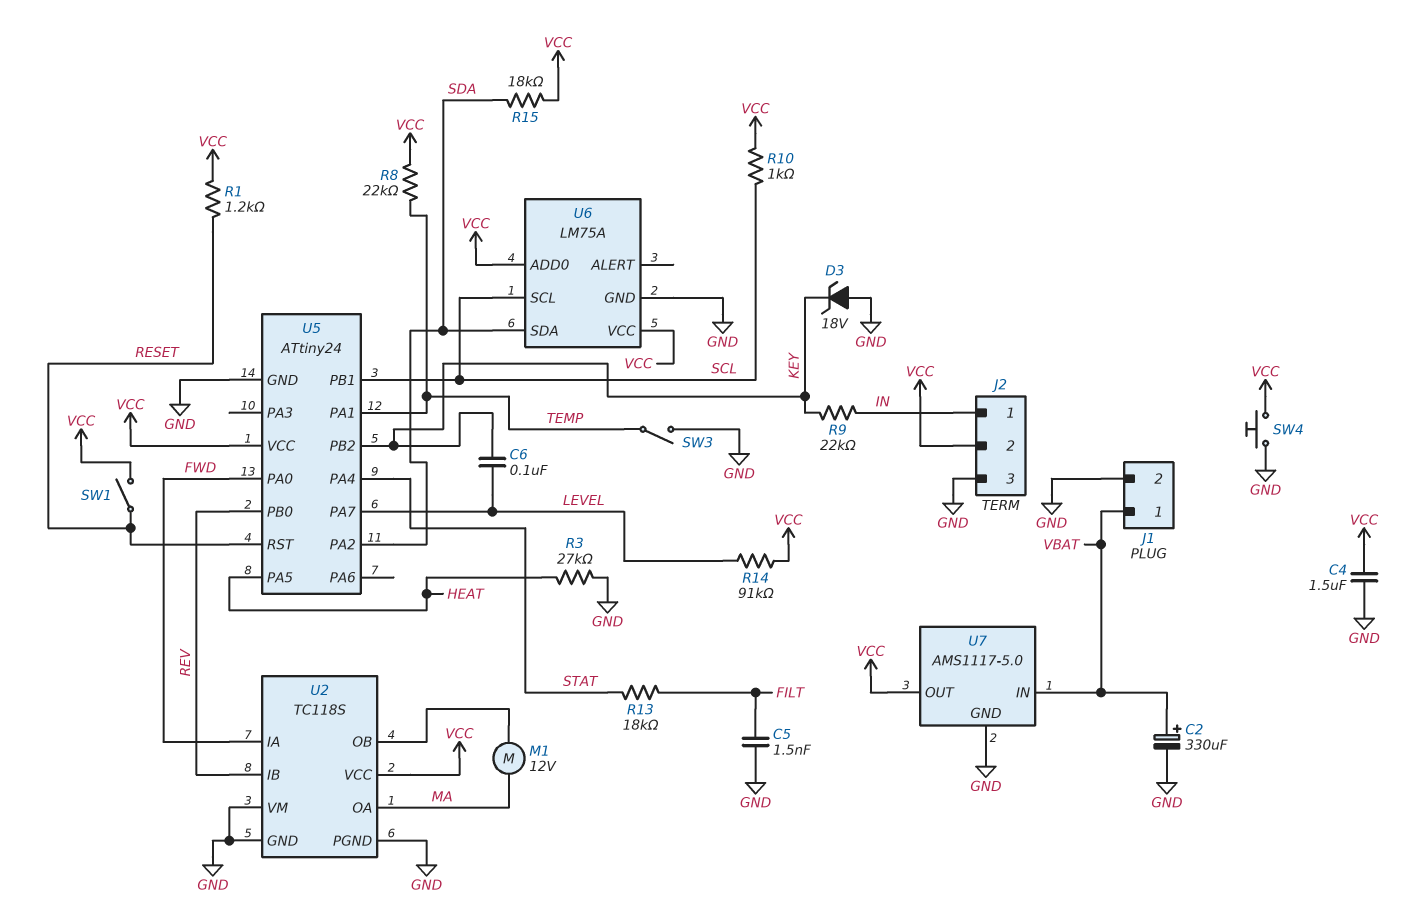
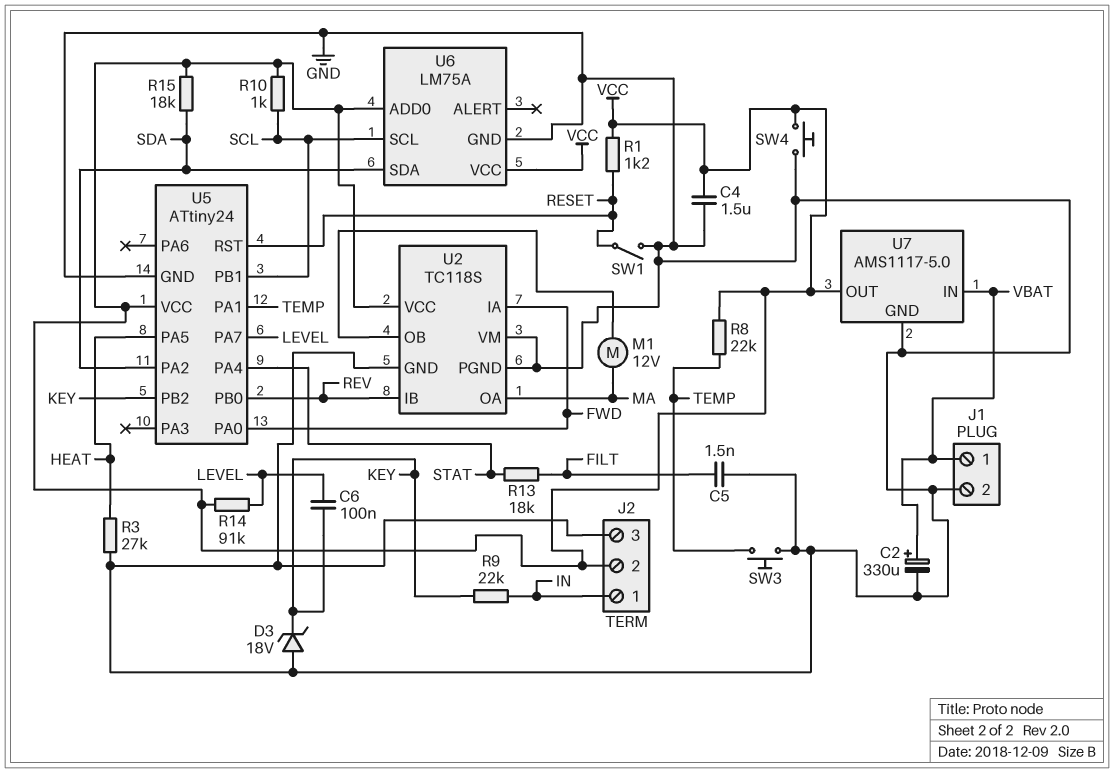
SW1: switch (RESET, VCC) -> switch (GND, RESET)
SW3: switch (GND, TEMP) -> button (GND, TEMP)

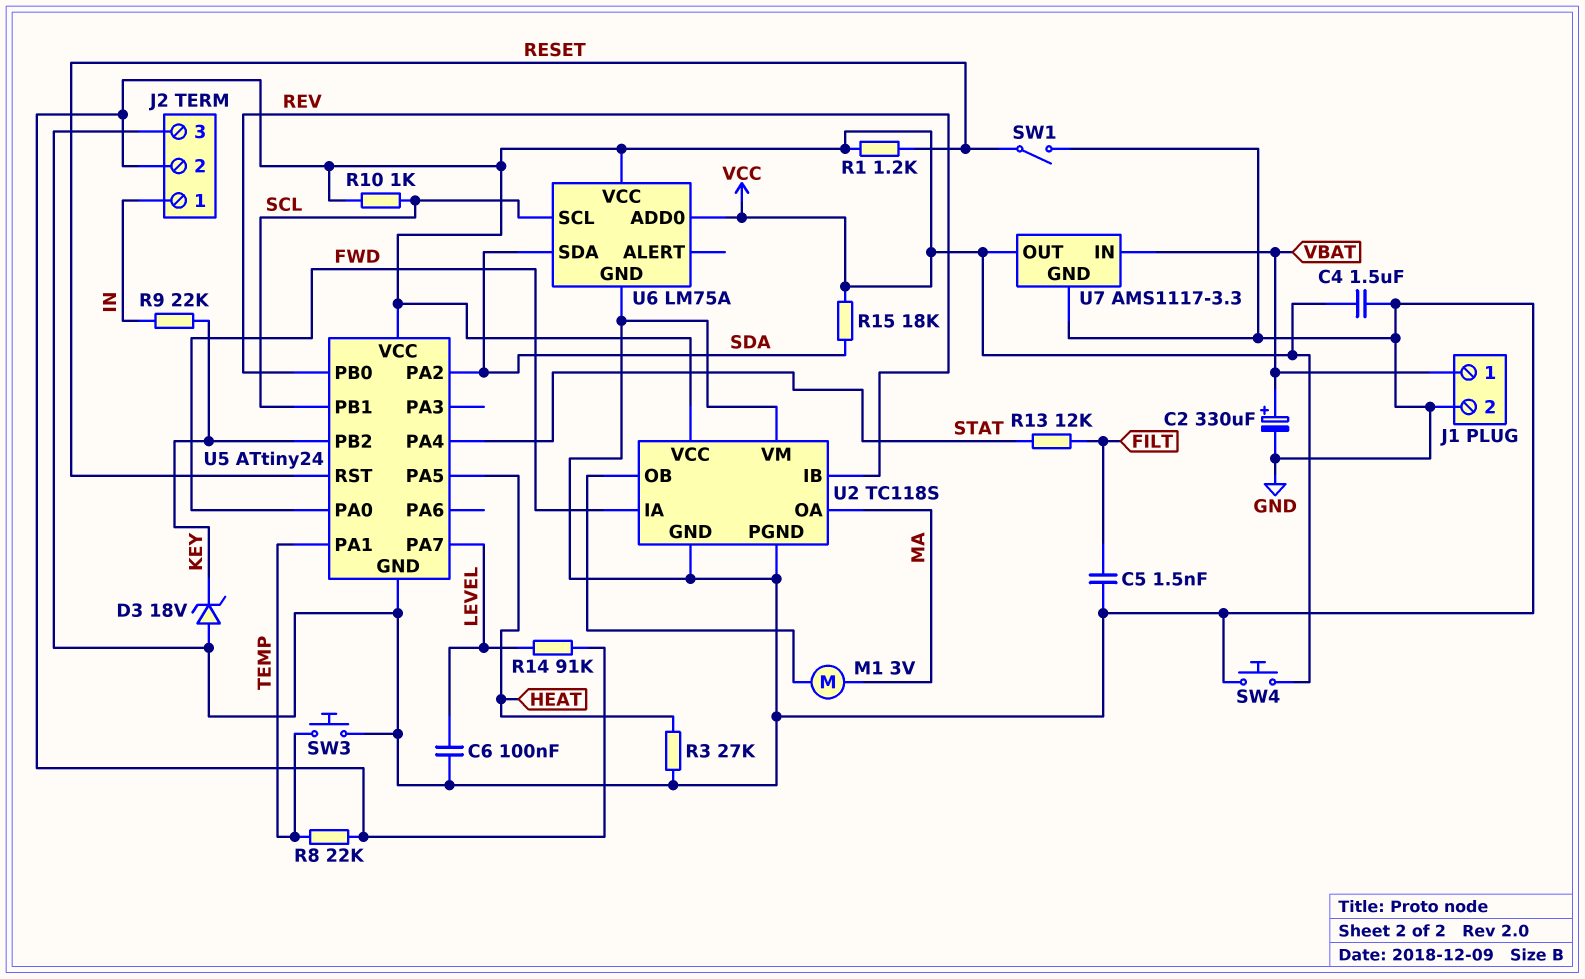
C6: 100nF (KEY, LEVEL) -> 100nF (GND, LEVEL)
M1: motor 12V (MA, U2/OB) -> motor 3V (MA, U2/OB)
R13: 18k (FILT, STAT) -> 12k (FILT, STAT)
U7: AMS1117-5.0 -> AMS1117-3.3

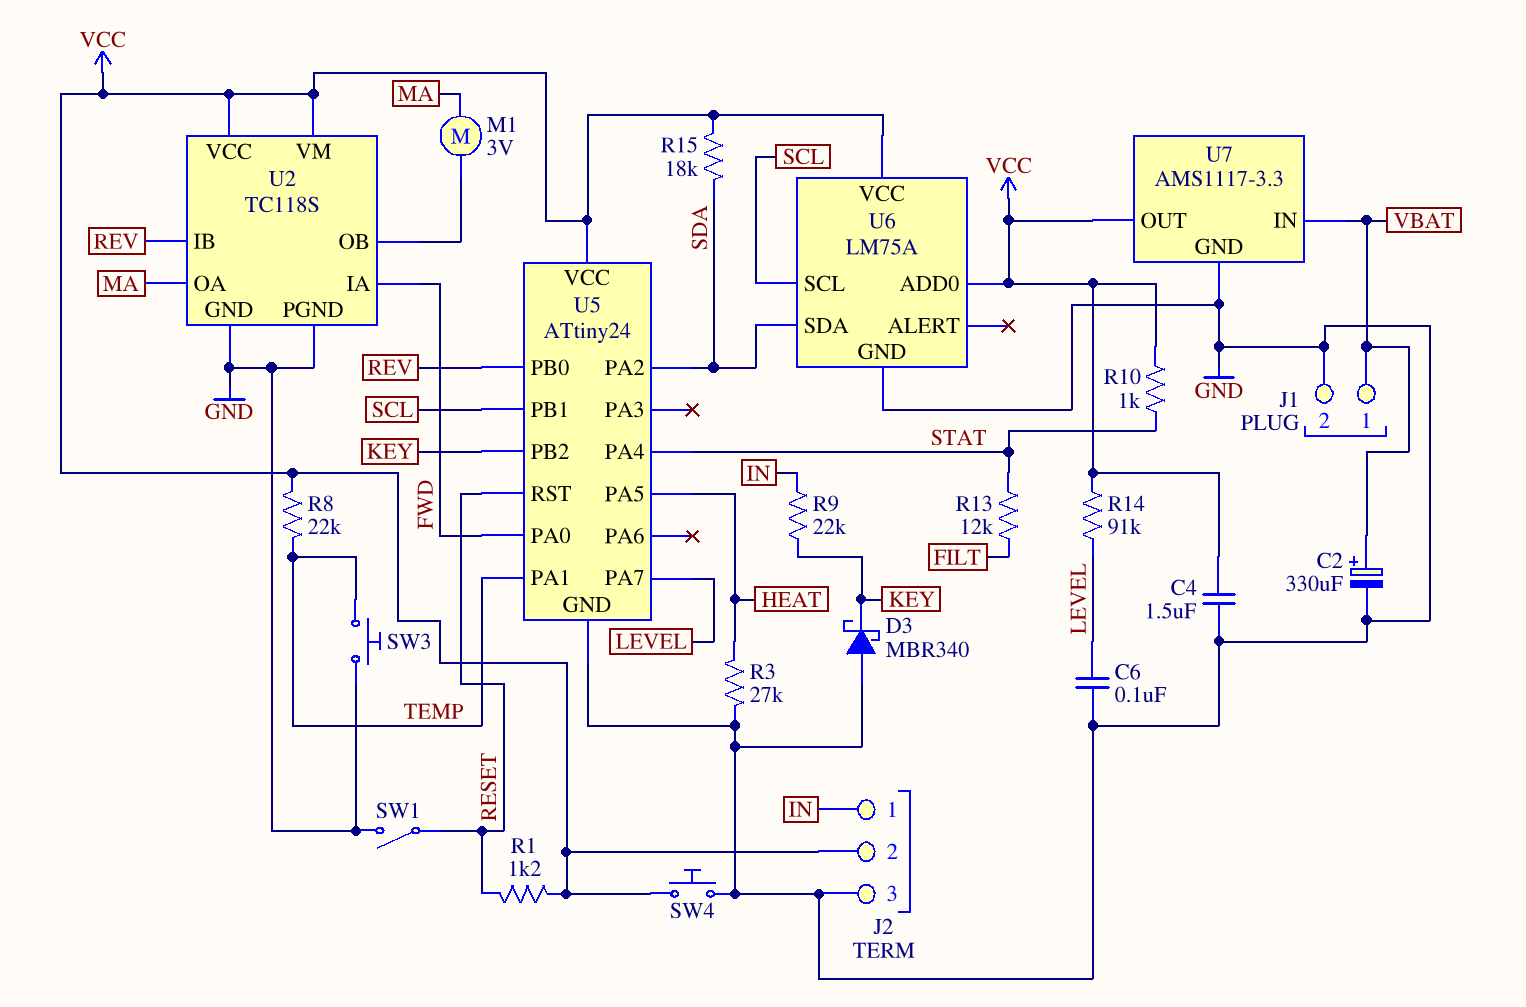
C5: 1.5nF (FILT, GND) -> none
D3: zener 18V (A GND, K KEY) -> schottky MBR340 (A GND, K KEY)
R10: 1k (SCL, VCC) -> 1k (STAT, VCC)
U2 pin VM: GND -> VCC

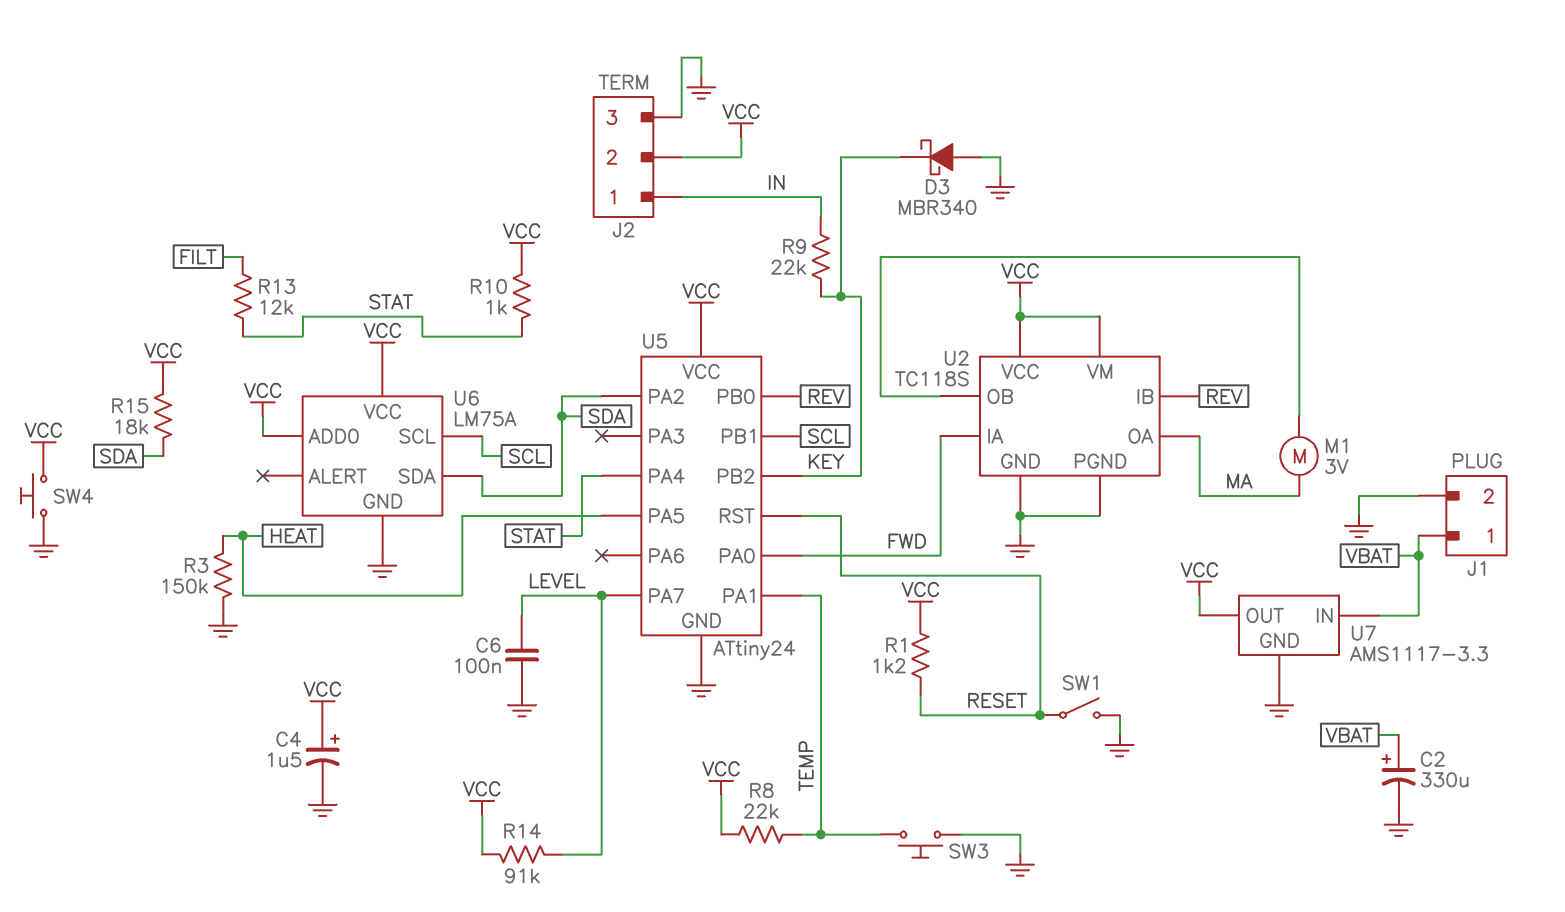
C4: 1.5uF (GND, VCC) -> 1.5uF (plus VCC, minus GND)
R3: 27k (GND, HEAT) -> 150k (GND, HEAT)

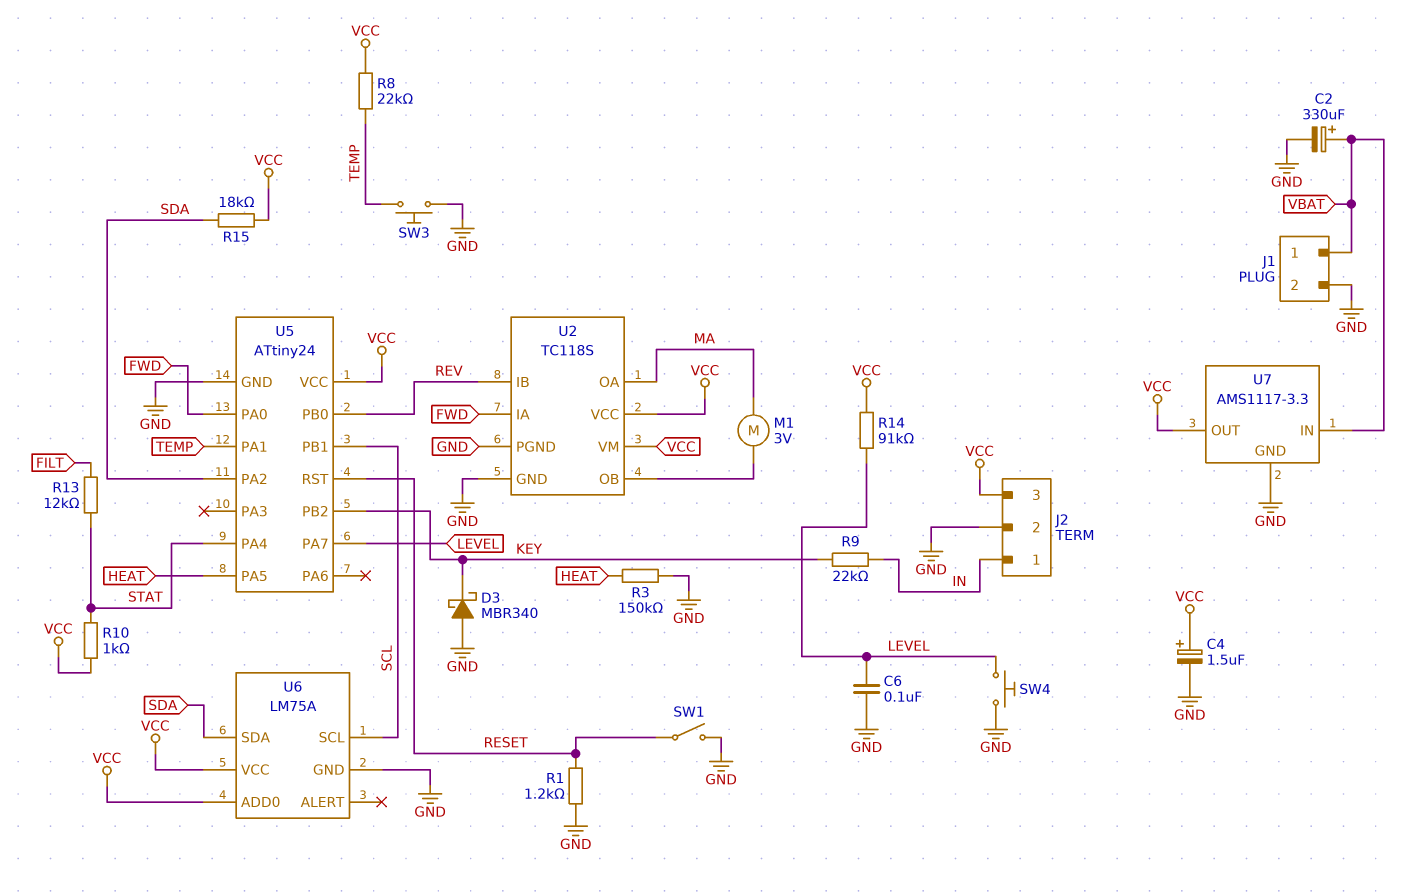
J2 pin 2: VCC -> GND
J2 pin 3: GND -> VCC
R1: 1.2k (RESET, VCC) -> 1.2k (GND, RESET)
SW4: button (GND, VCC) -> button (GND, LEVEL)

